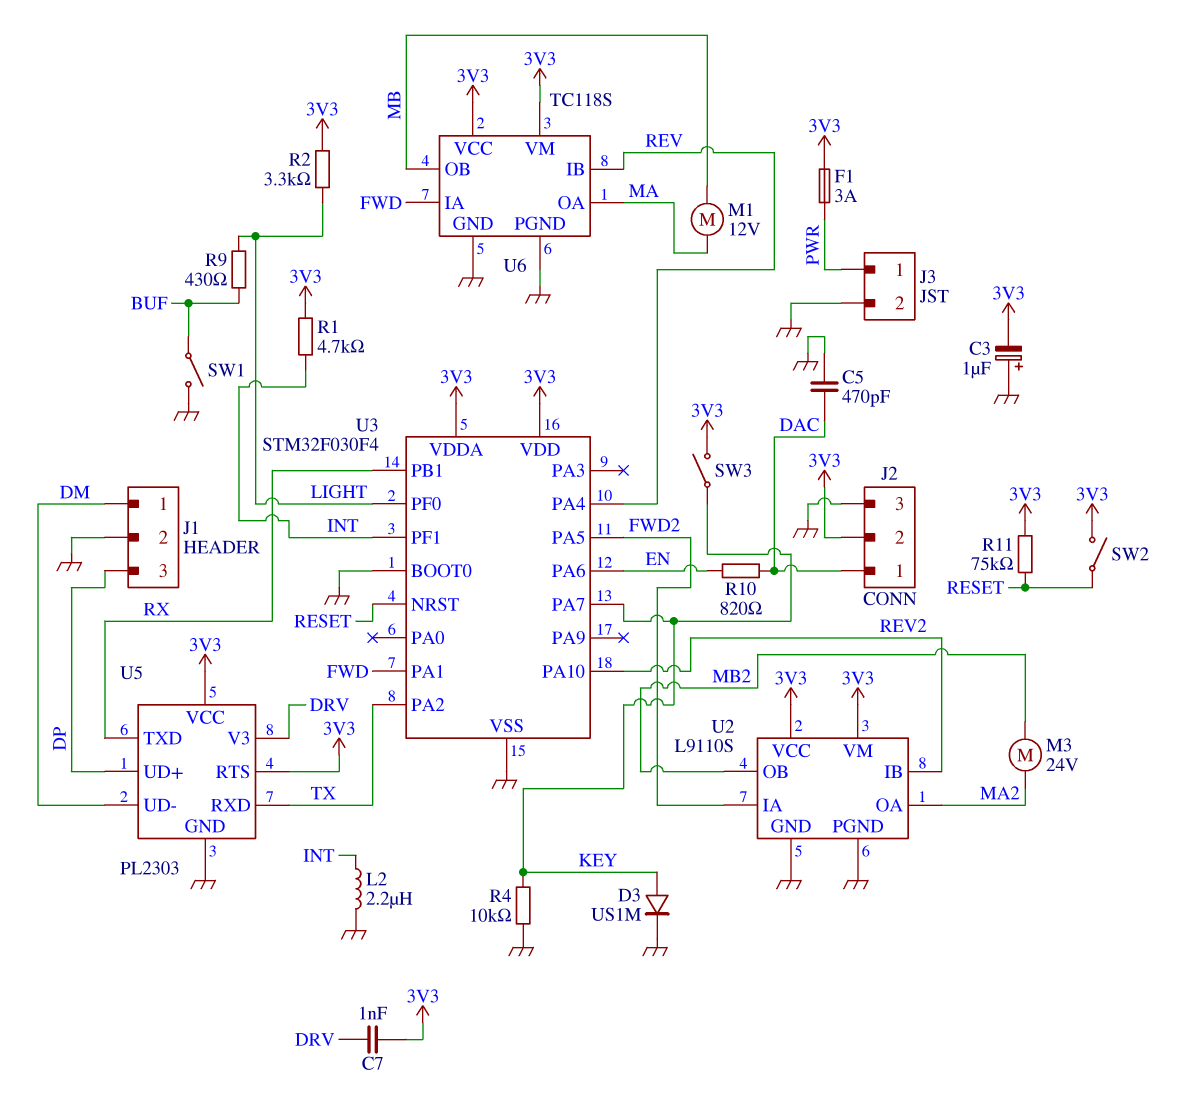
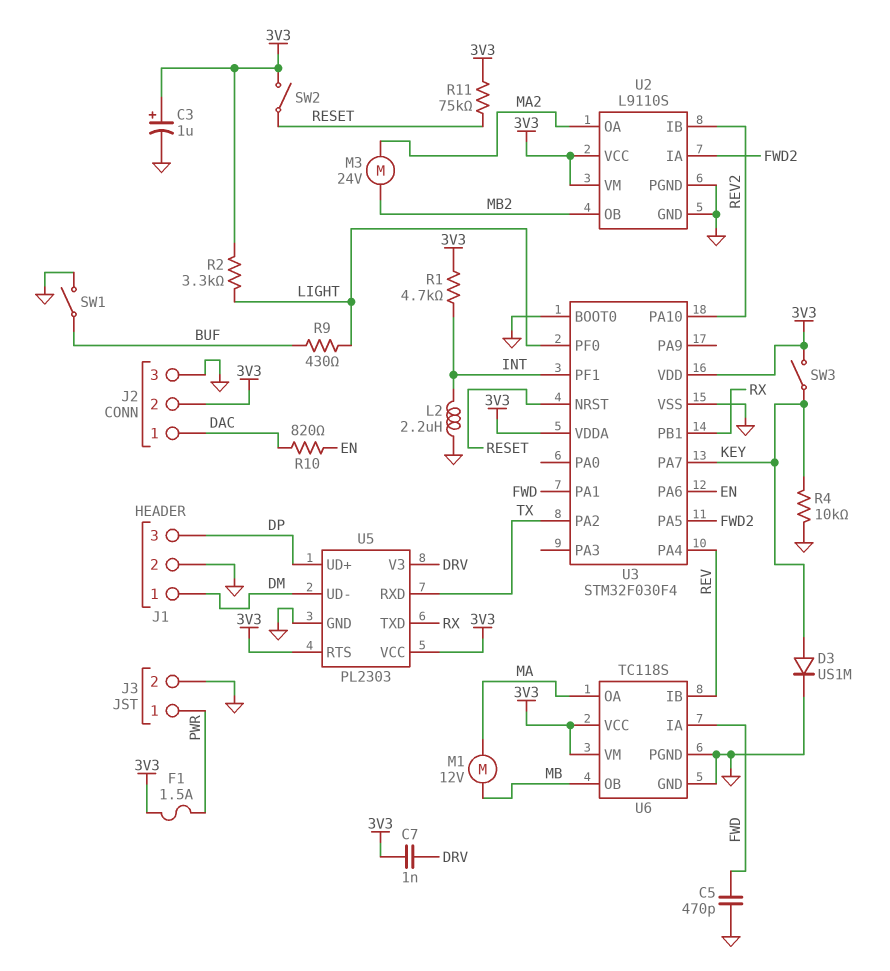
C3: 1uF (plus GND, minus 3V3) -> 1uF (plus 3V3, minus GND)
C5: 470pF (DAC, GND) -> 470pF (FWD, GND)
F1: 3A (3V3, PWR) -> 1.5A (3V3, PWR)

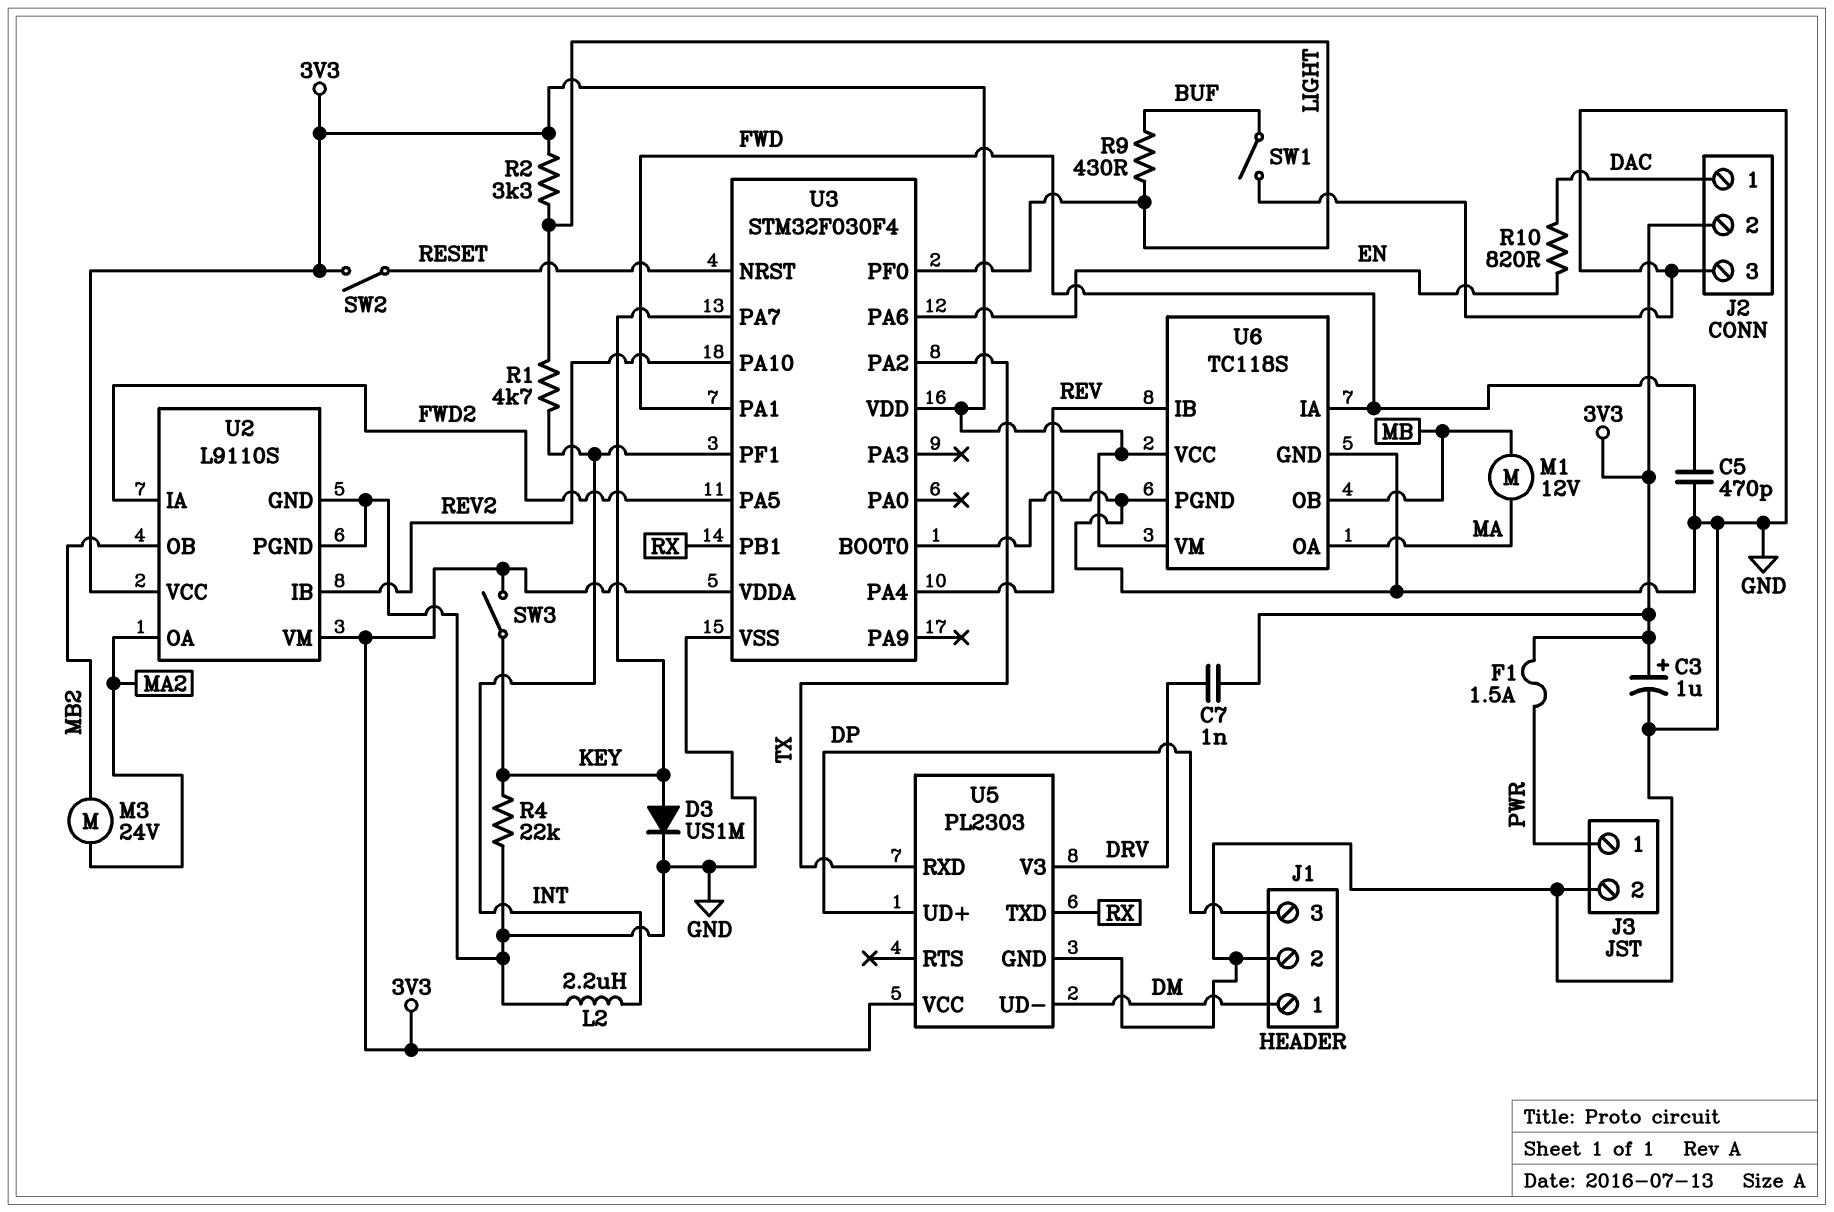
R1: 4.7k (3V3, INT) -> 4.7k (INT, LIGHT)
R4: 10k (GND, KEY) -> 22k (GND, KEY)
R11: 75k (3V3, RESET) -> none
U5 pin RTS: 3V3 -> none

